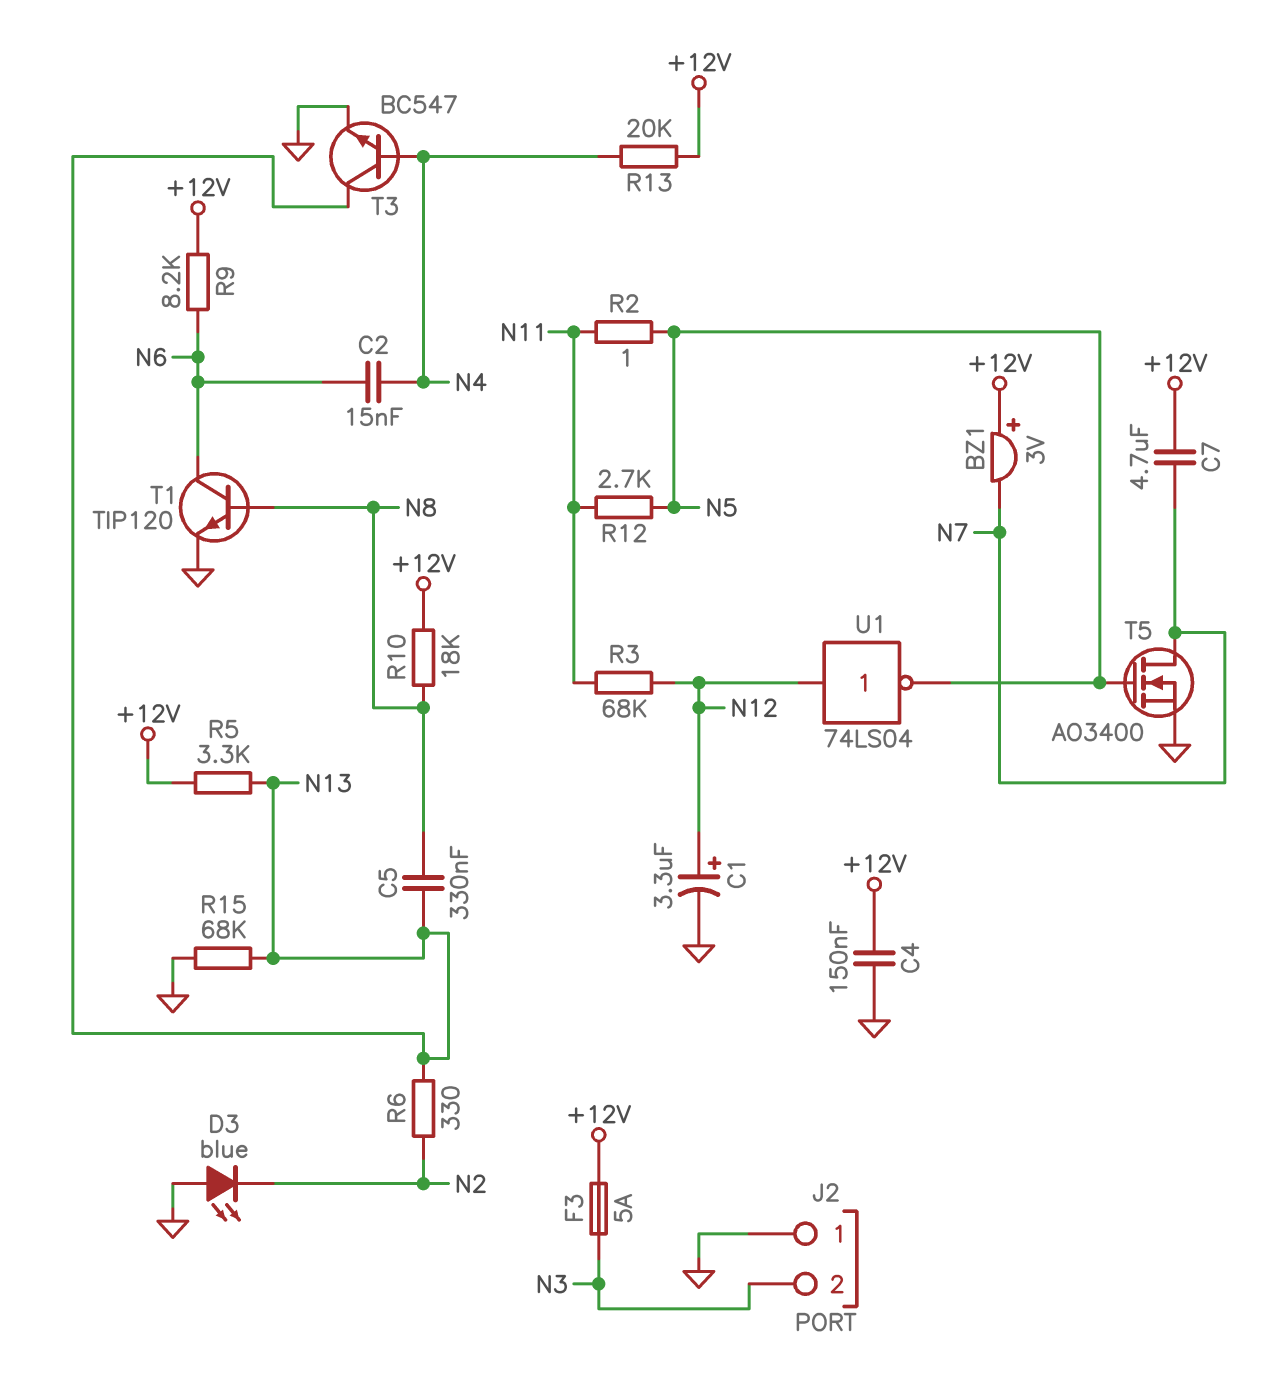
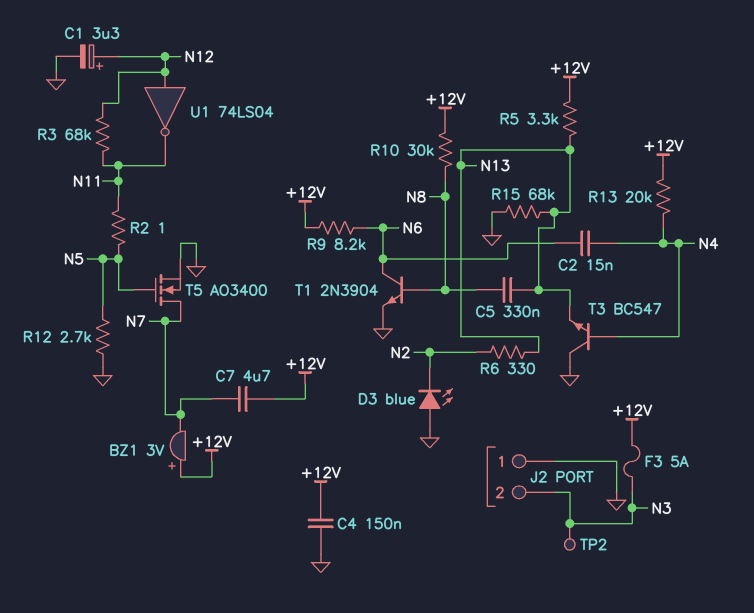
R10: 18k (+12V, N8) -> 30k (+12V, N8)
R12: 2.7k (N5, N11) -> 2.7k (GND, N5)
T1: NPN TIP120 (B N8, C N6, E GND) -> NPN 2N3904 (B N8, C N6, E GND)
T3: NPN BC547 (B N4, C N13, E GND) -> NPN BC547 (B N4, C GND, E N13)
TP2: none -> test point (N3)
U1: NOT 74LS04 (in N12, out N5) -> NOT 74LS04 (in N12, out N11)

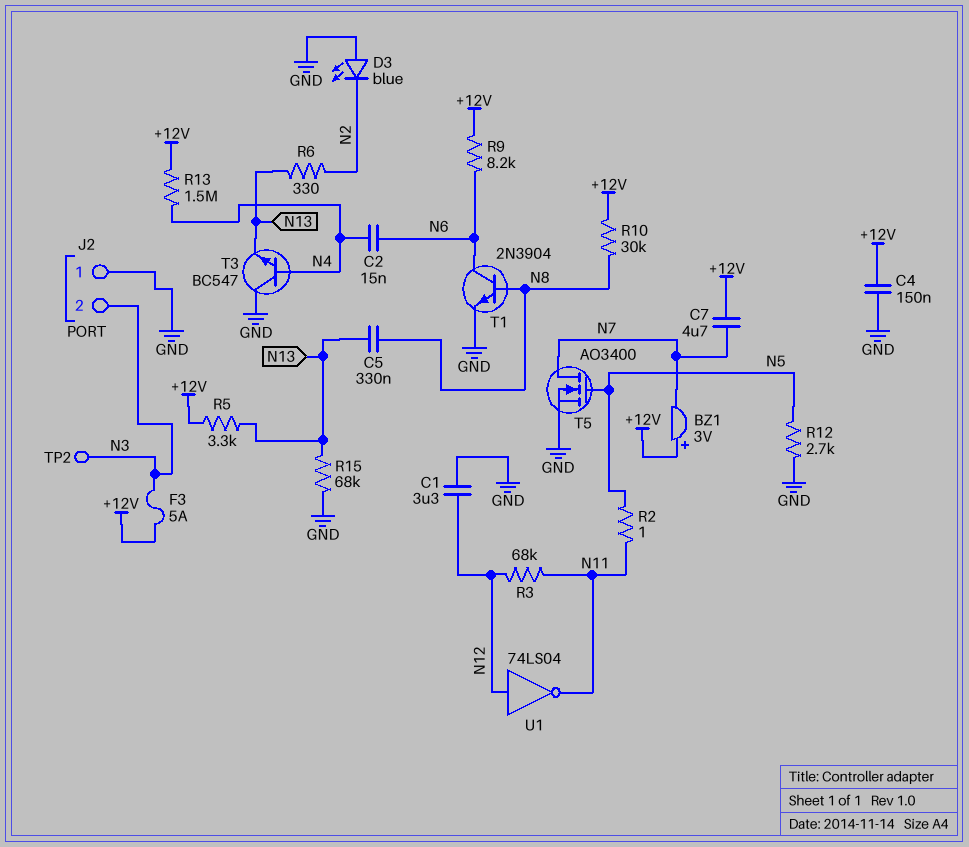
C1: 3.3uF (plus N12, minus GND) -> 3.3uF (GND, N12)
R13: 20k (+12V, N4) -> 1.5M (+12V, N4)

